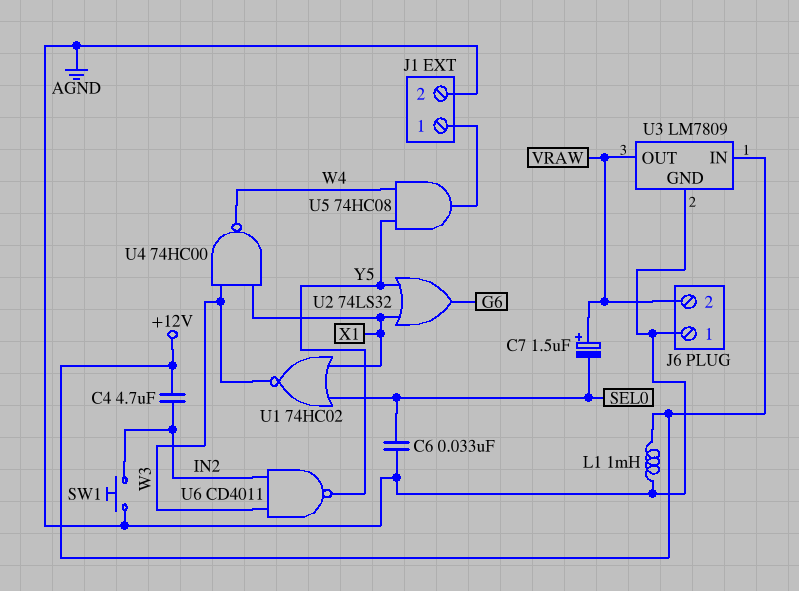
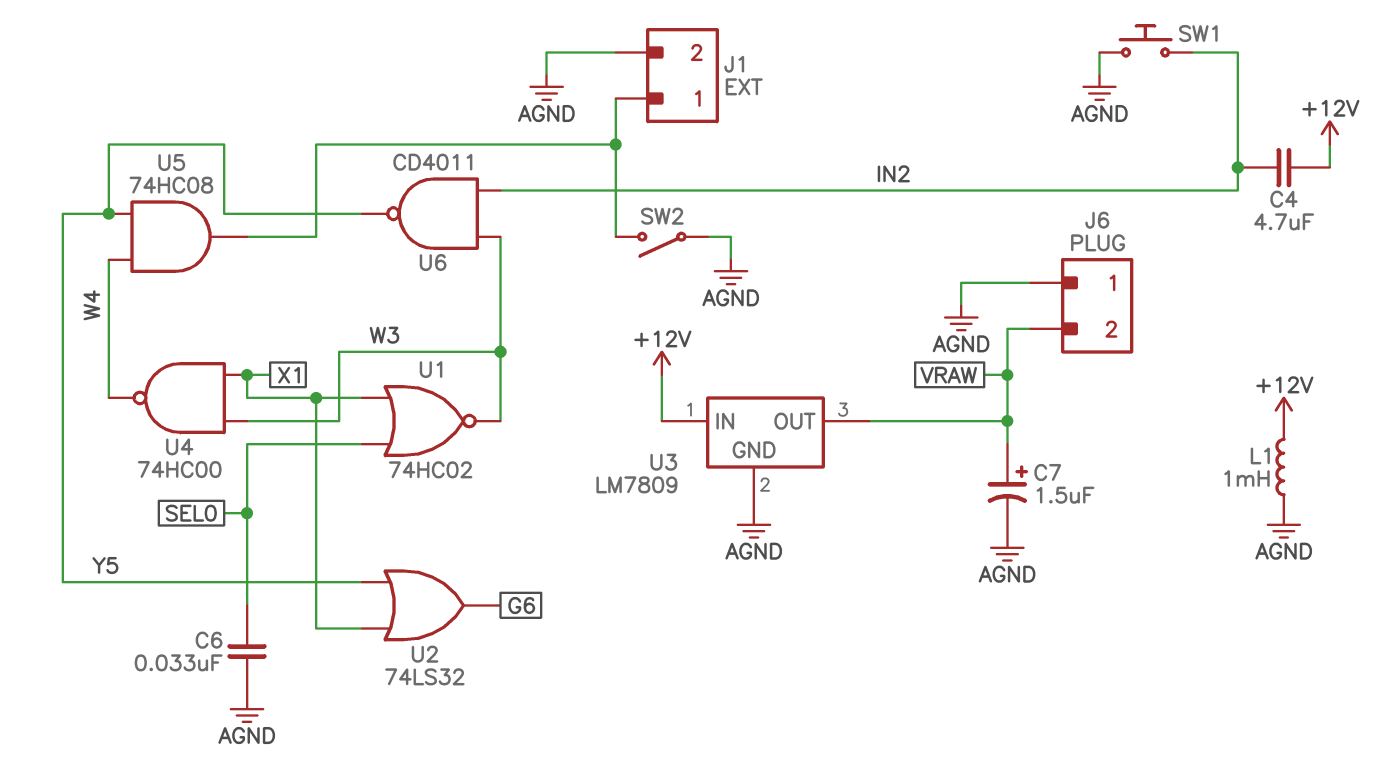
C7: 1.5uF (plus VRAW, minus SEL0) -> 1.5uF (plus VRAW, minus AGND)
SW2: none -> switch (AGND, J1/1)

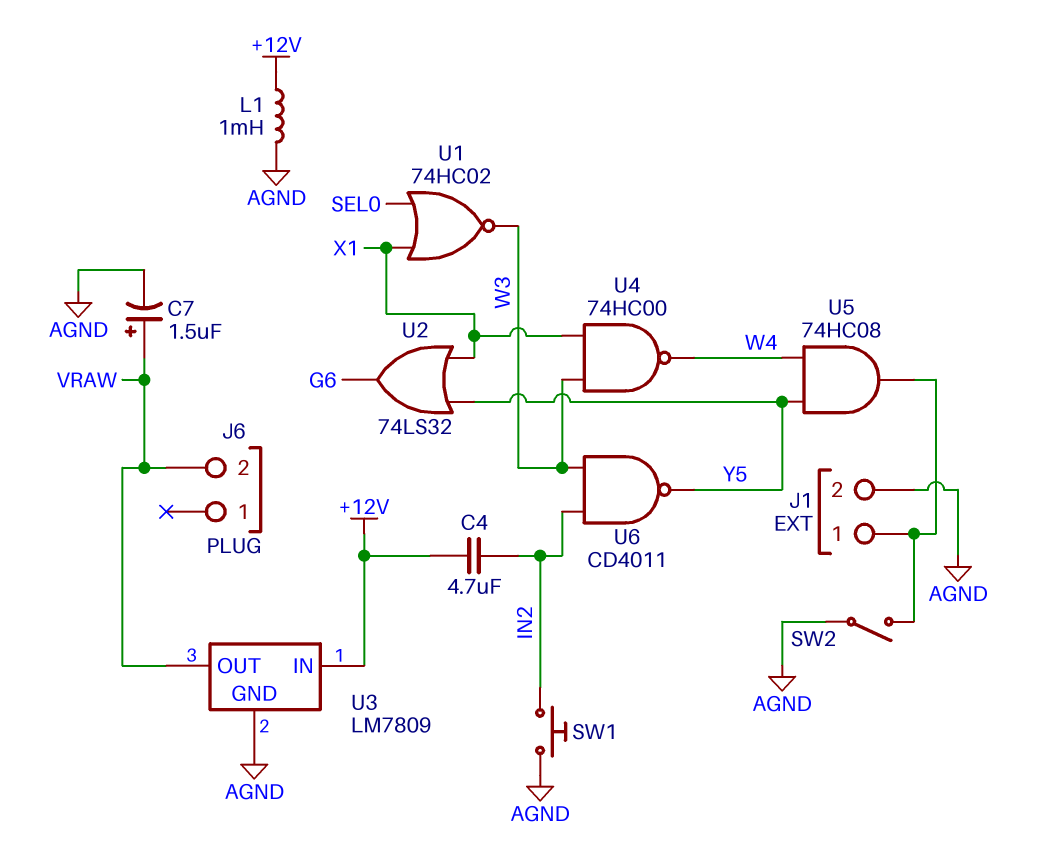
C6: 33nF (AGND, SEL0) -> none
J6 pin 1: AGND -> none

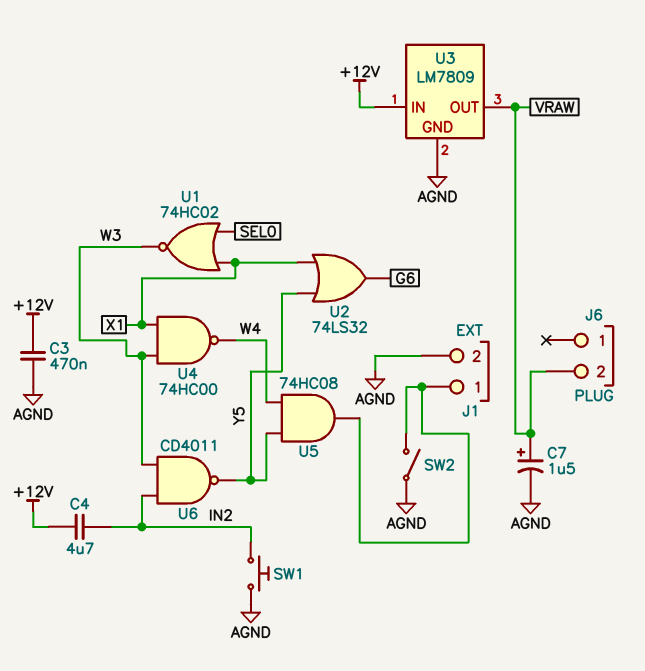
C3: none -> 470nF (+12V, AGND)
L1: 1mH (+12V, AGND) -> none

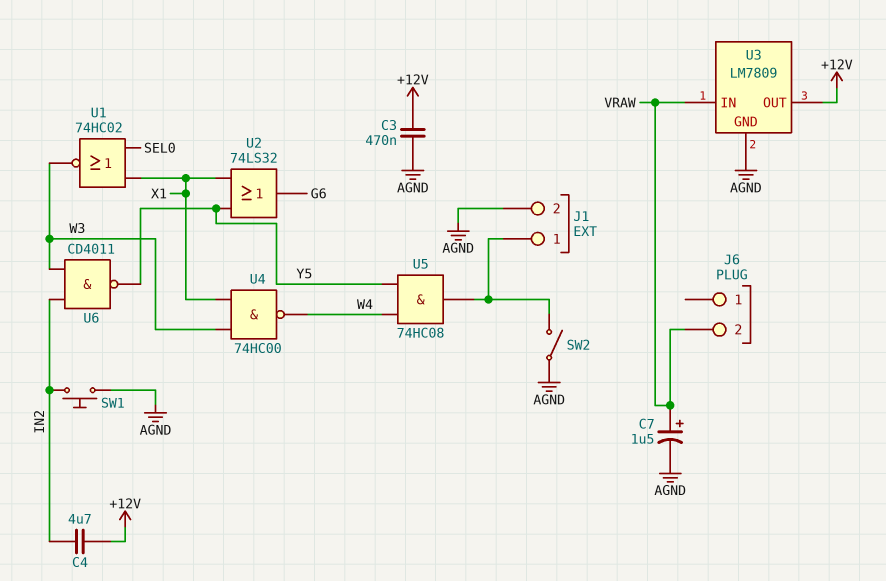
U3 pin IN: +12V -> VRAW
U3 pin OUT: VRAW -> +12V

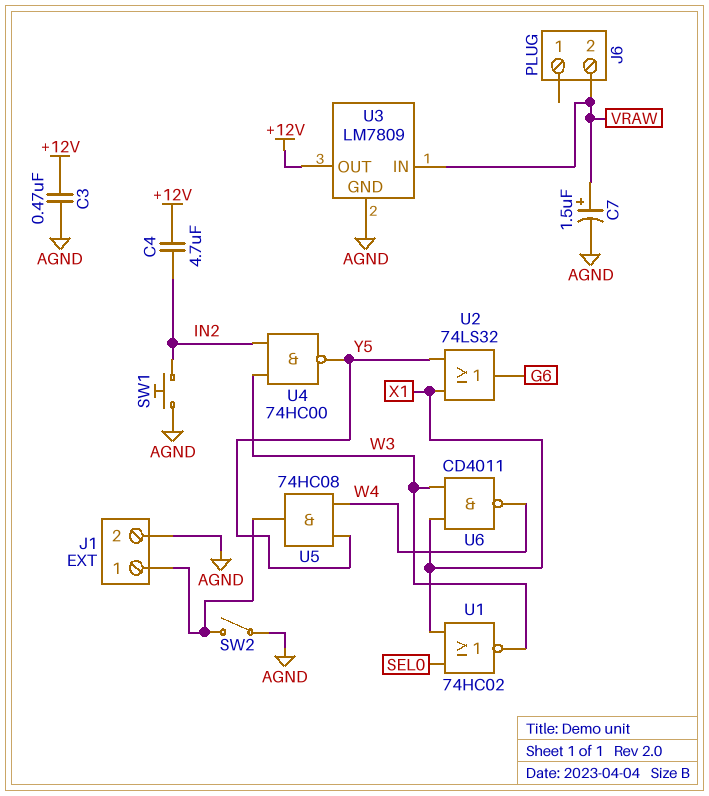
U4: NAND 74HC00 (in W3, in X1, out W4) -> NAND 74HC00 (in IN2, in W3, out Y5)
U6: NAND CD4011 (in IN2, in W3, out Y5) -> NAND CD4011 (in W3, in X1, out W4)

